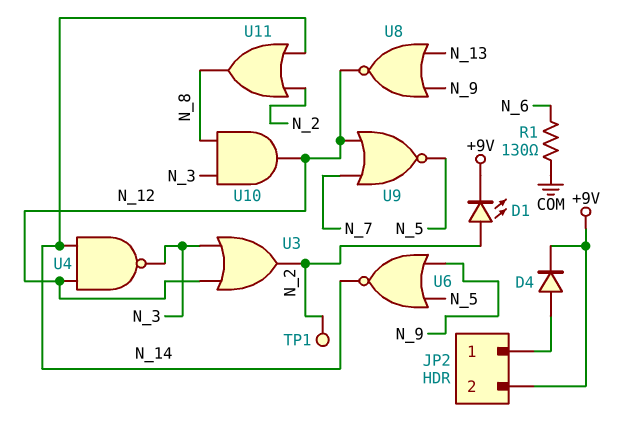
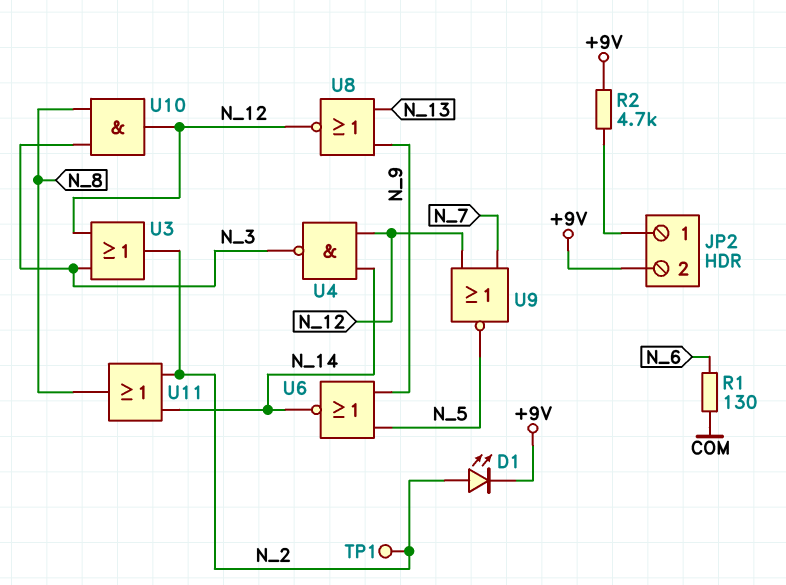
D4: diode (A JP2/1, K +9V) -> none
R2: none -> 4.7k (+9V, JP2/1)

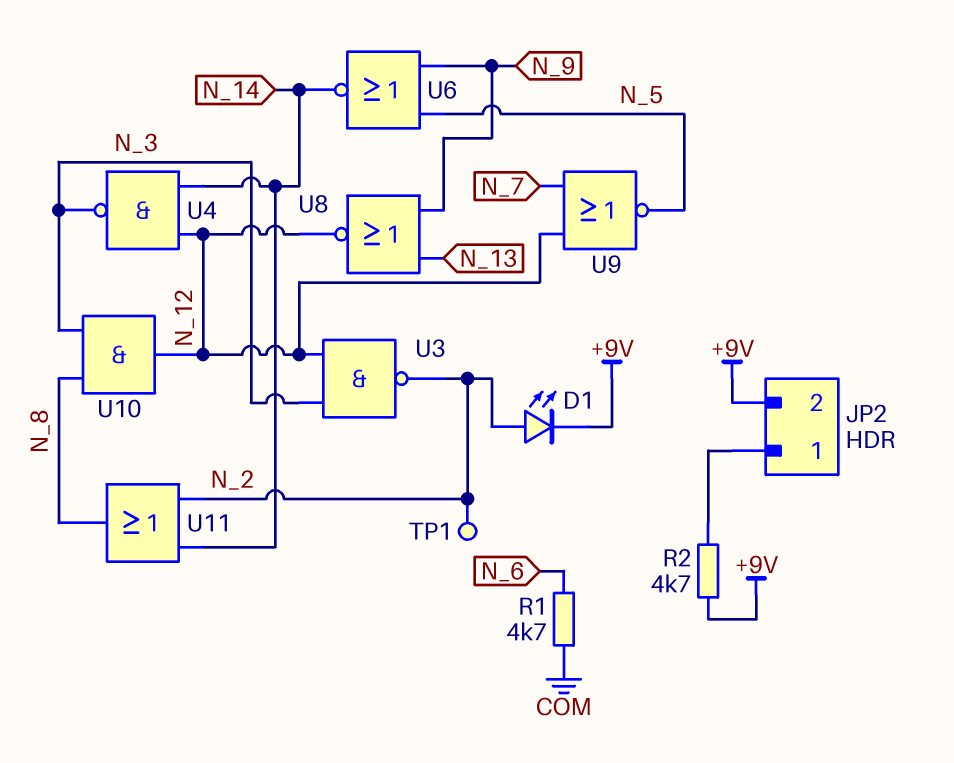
R1: 130 (COM, N_6) -> 4.7k (COM, N_6)
U3: OR (in N_3, in N_12, out N_2) -> NAND (in N_3, in N_12, out N_2)

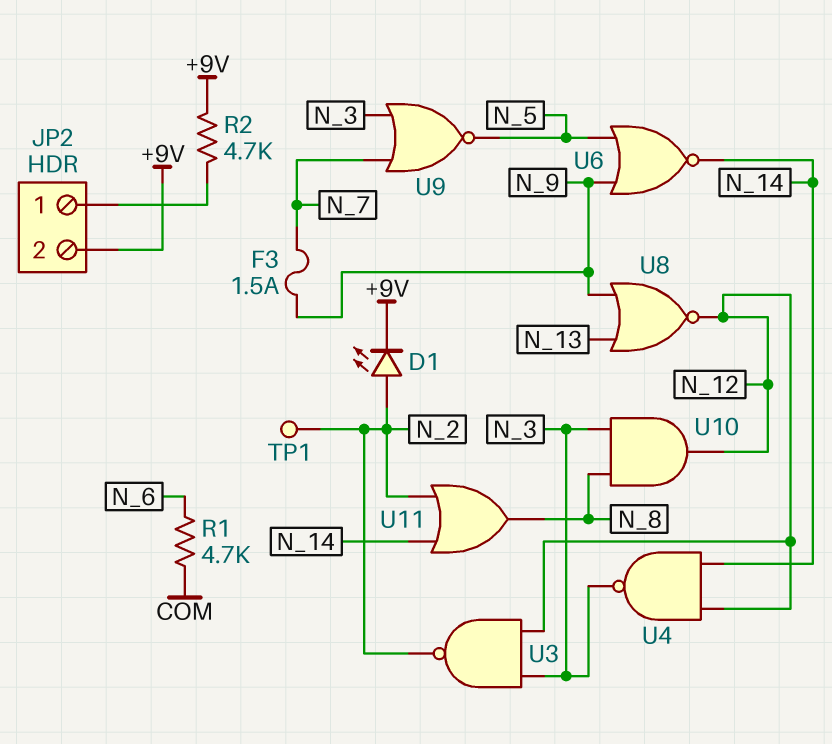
F3: none -> 1.5A (N_7, N_9)
U9: NOR (in N_7, in N_12, out N_5) -> NOR (in N_3, in N_7, out N_5)

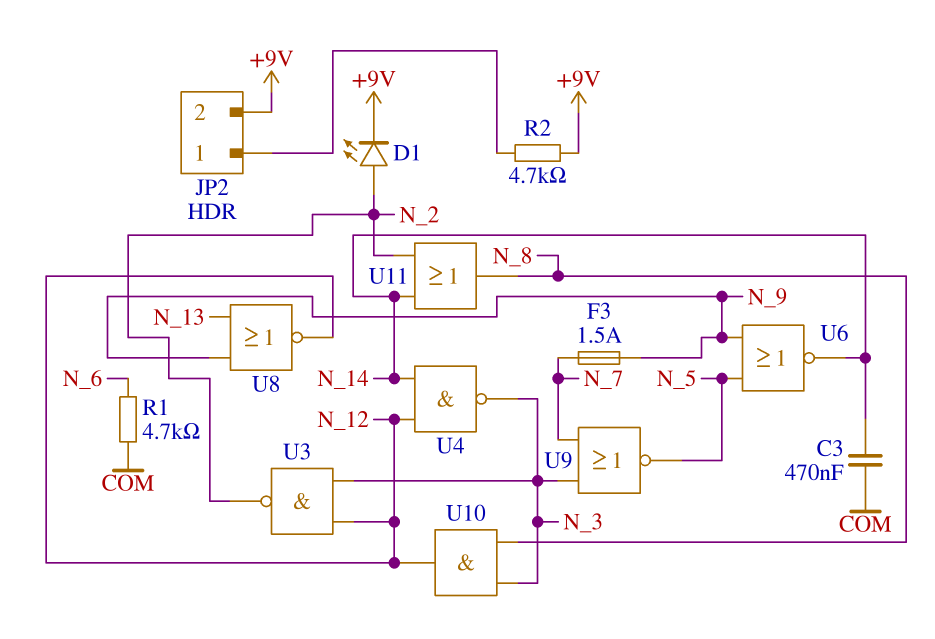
C3: none -> 470nF (COM, N_14)
TP1: test point (N_2) -> none

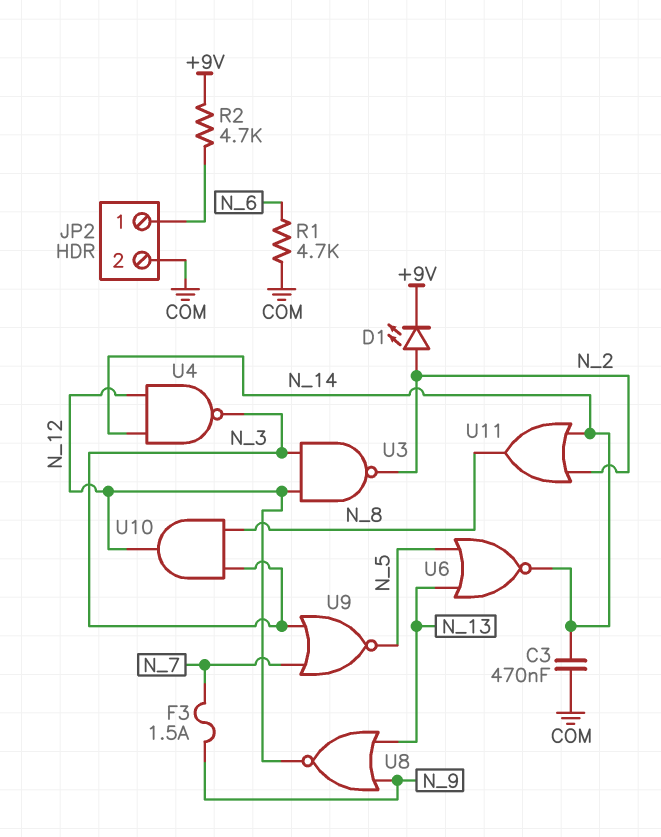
JP2 pin 2: +9V -> COM
U6: NOR (in N_5, in N_9, out N_14) -> NOR (in N_5, in N_13, out N_14)

